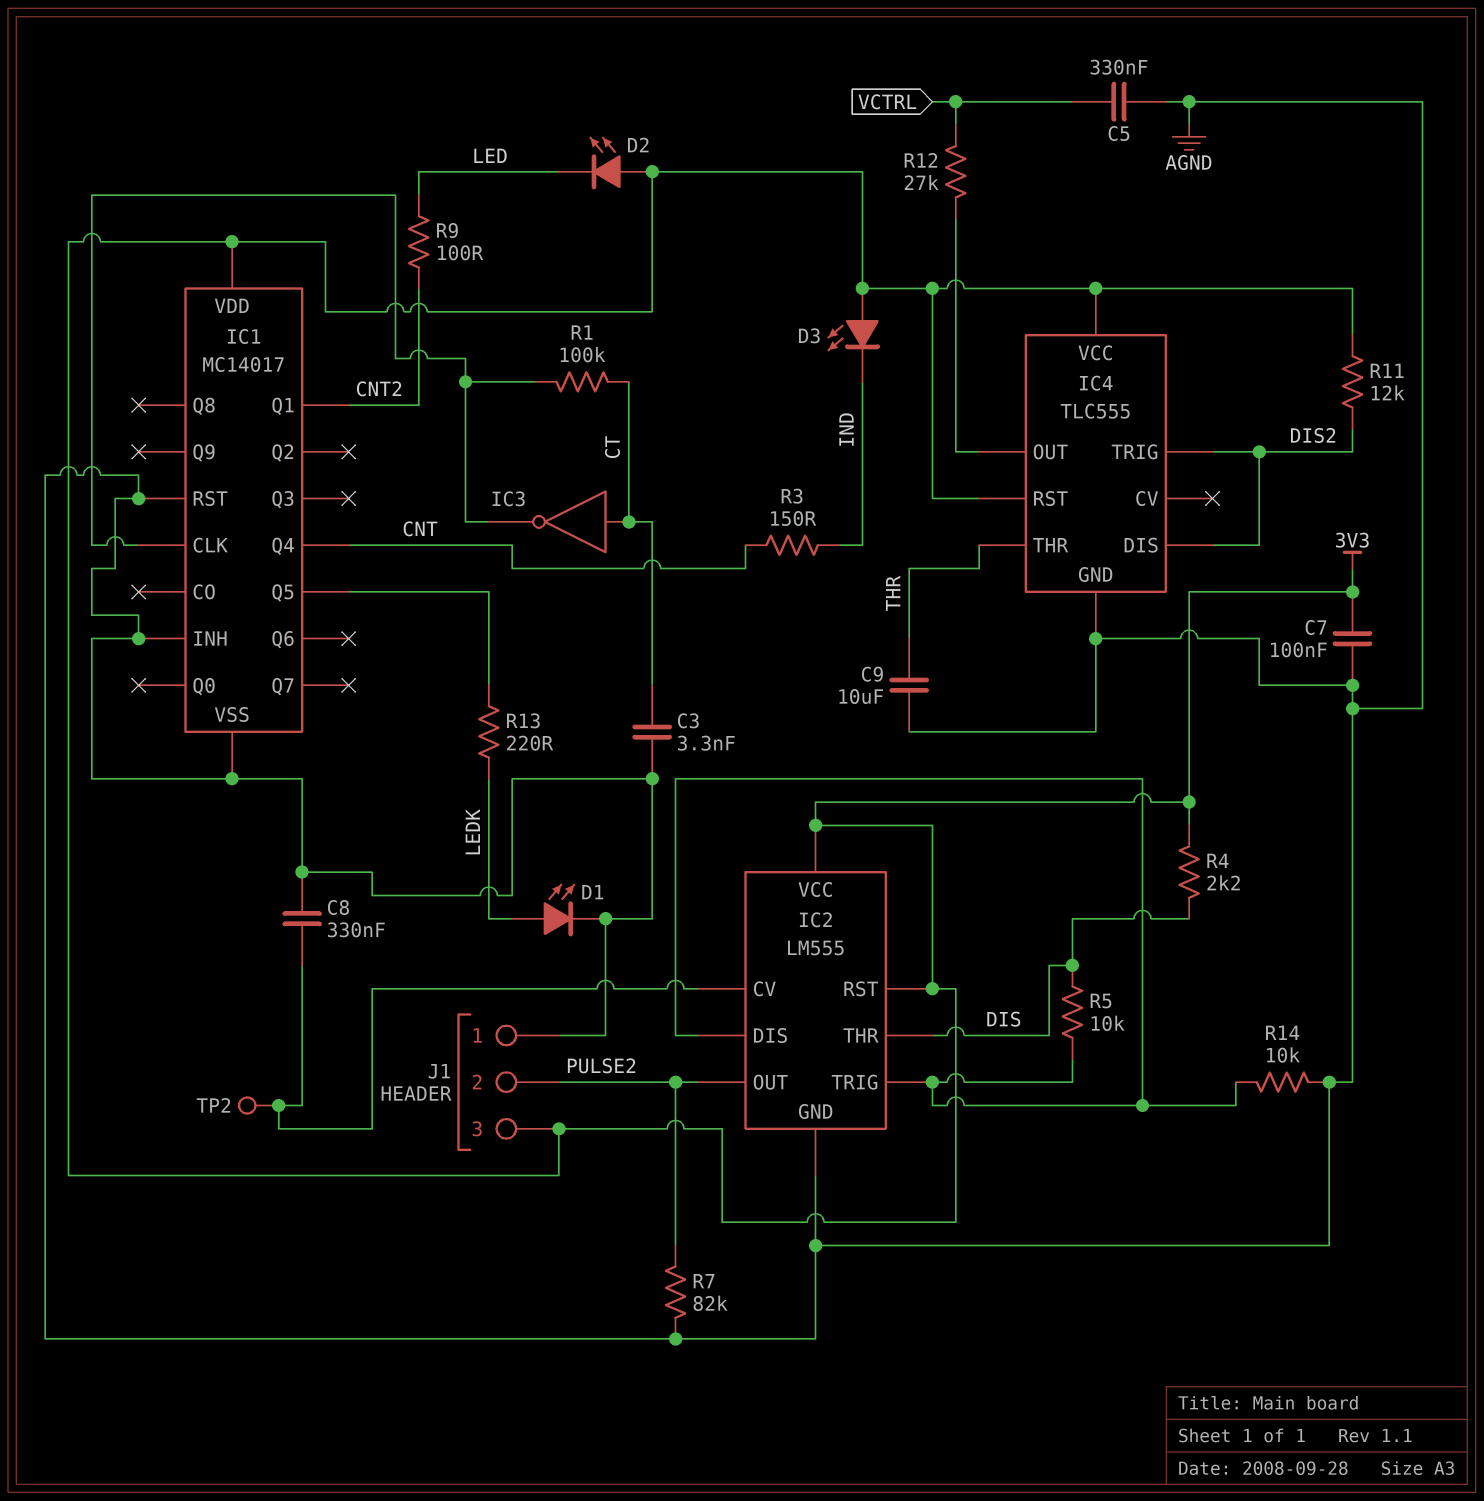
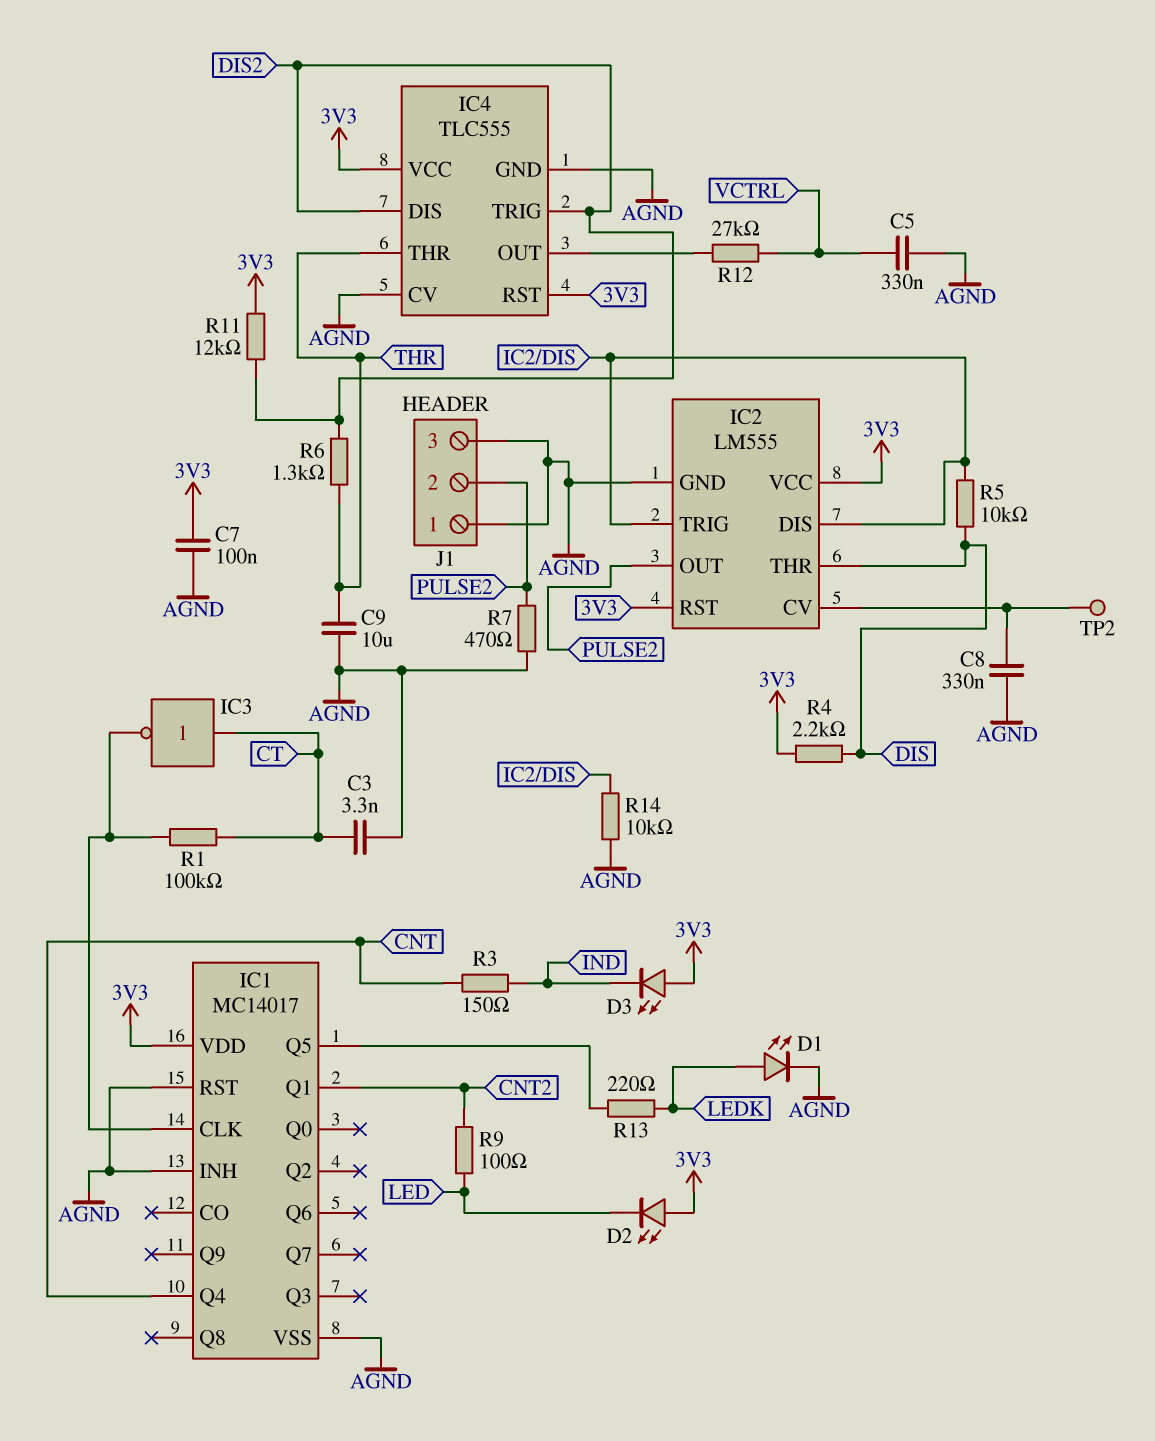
IC4 pin CV: none -> AGND
J1 pin 3: 3V3 -> AGND
R6: none -> 1.3k (DIS2, THR)
R7: 82k (AGND, PULSE2) -> 470 (AGND, PULSE2)

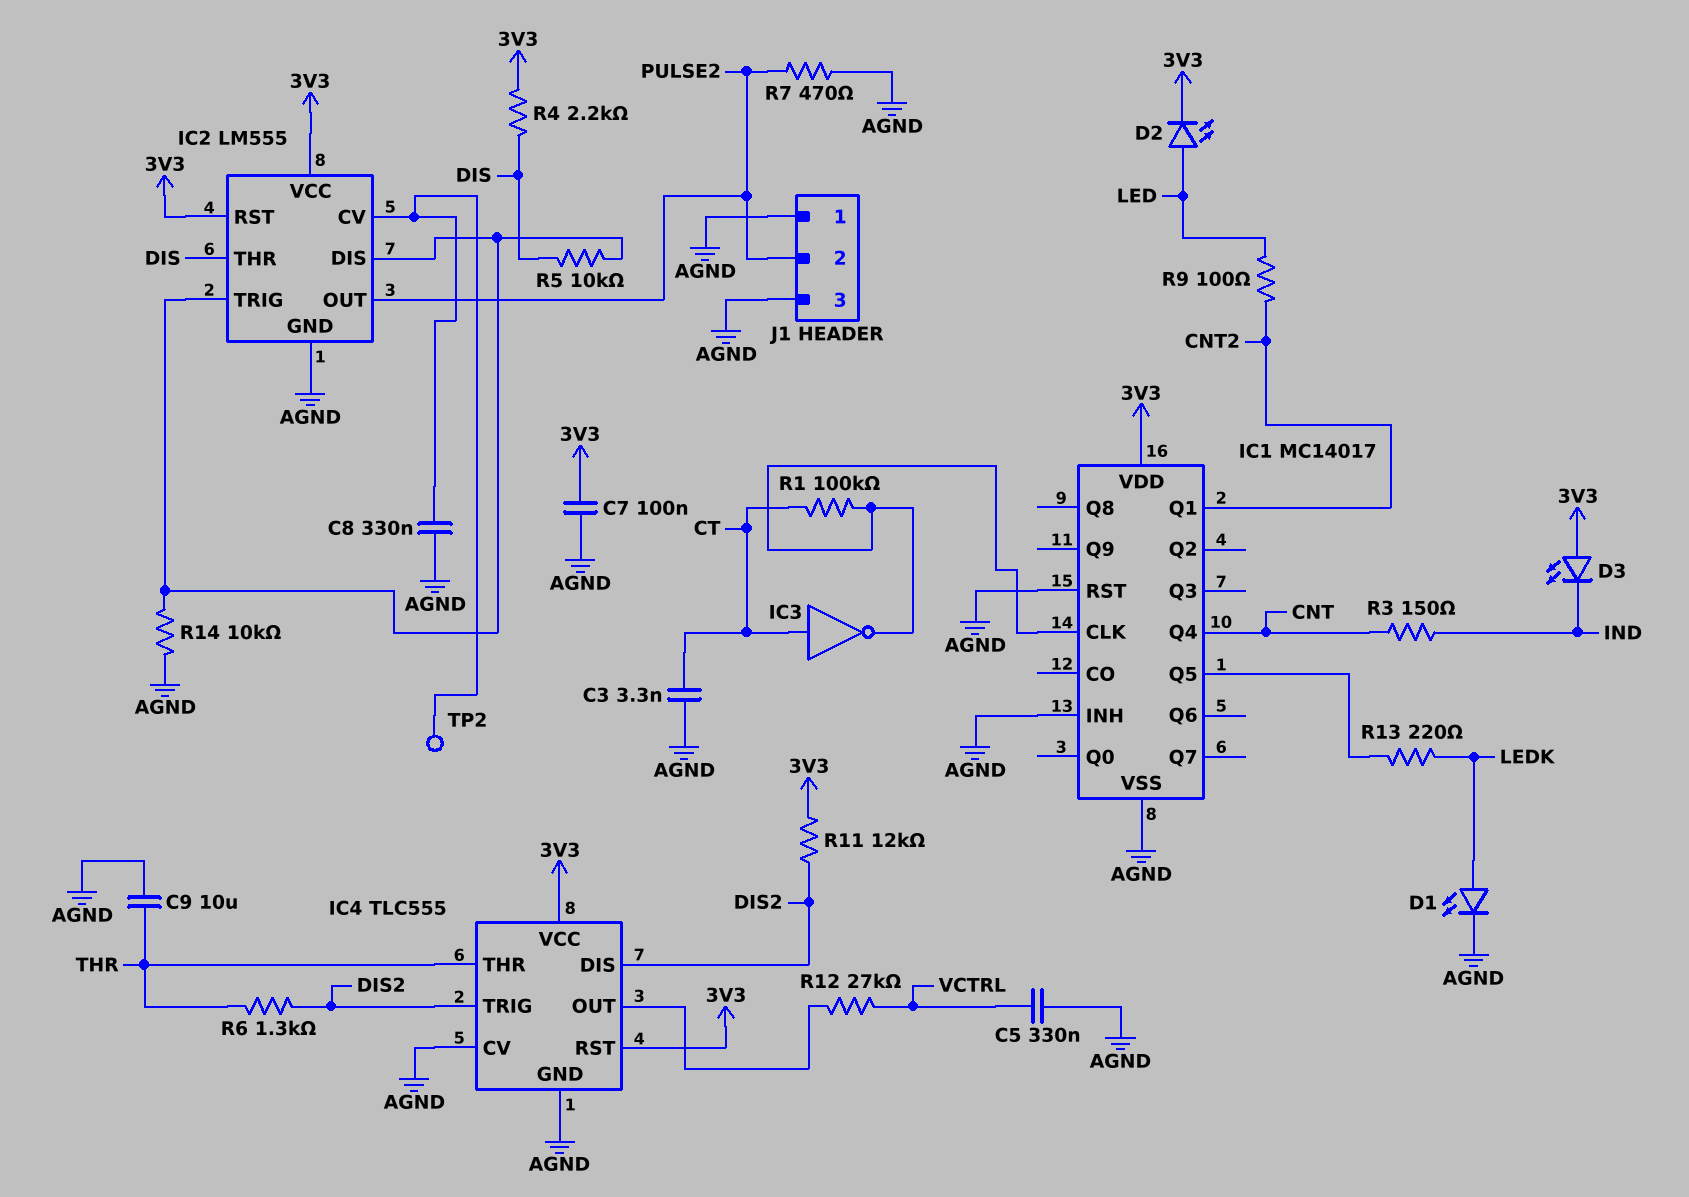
D2: LED (A 3V3, K LED) -> LED (A LED, K 3V3)

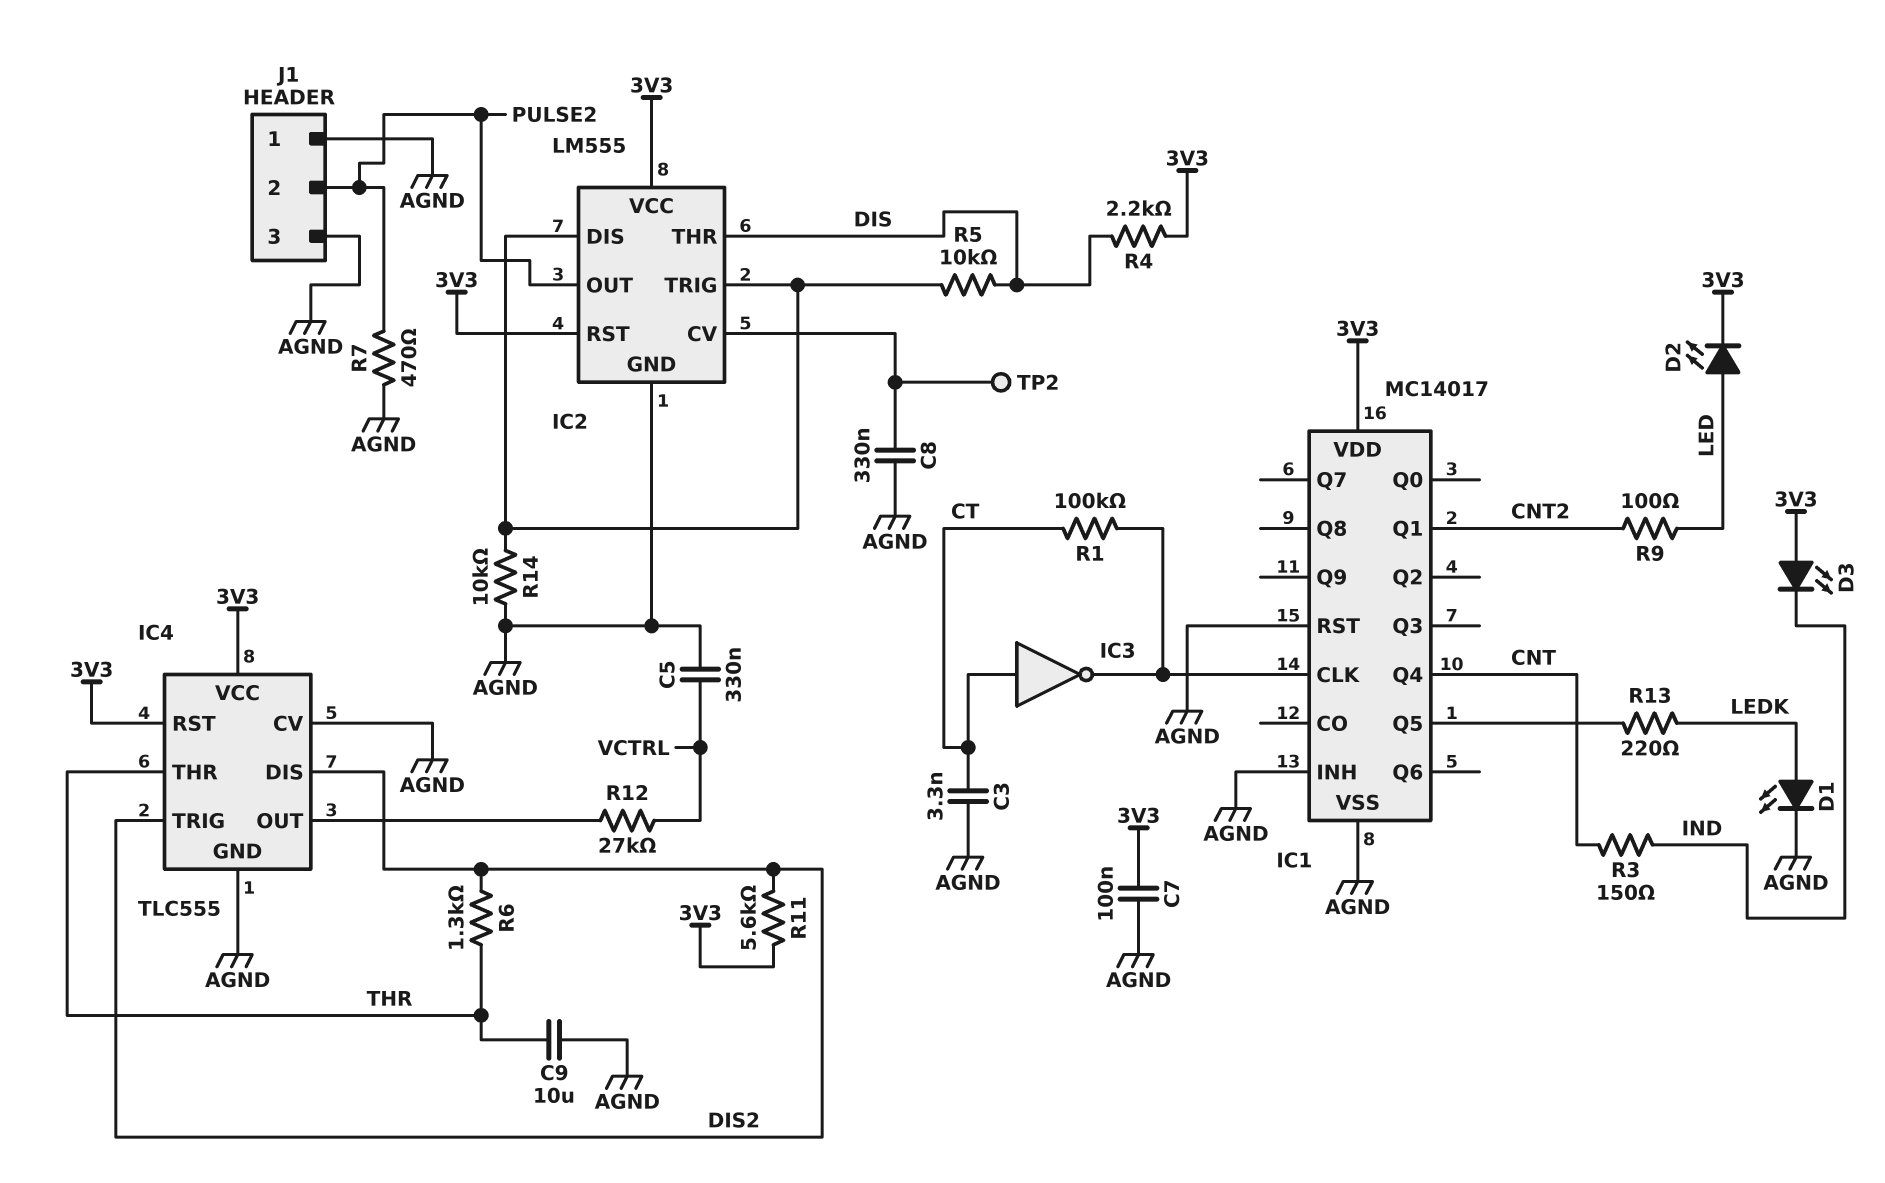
R11: 12k (3V3, DIS2) -> 5.6k (3V3, DIS2)

